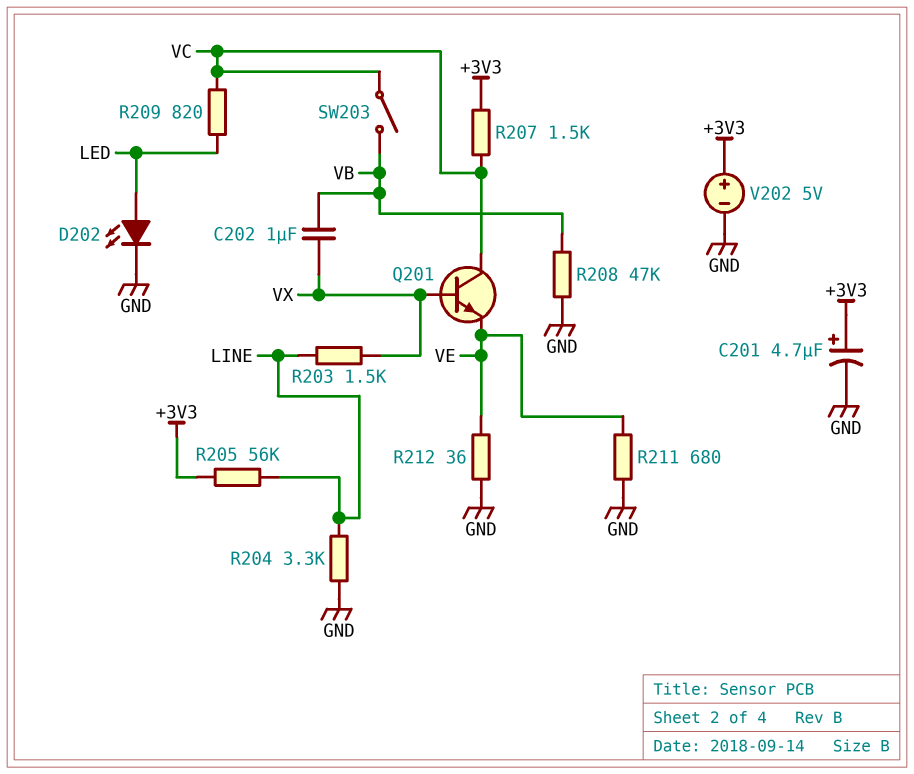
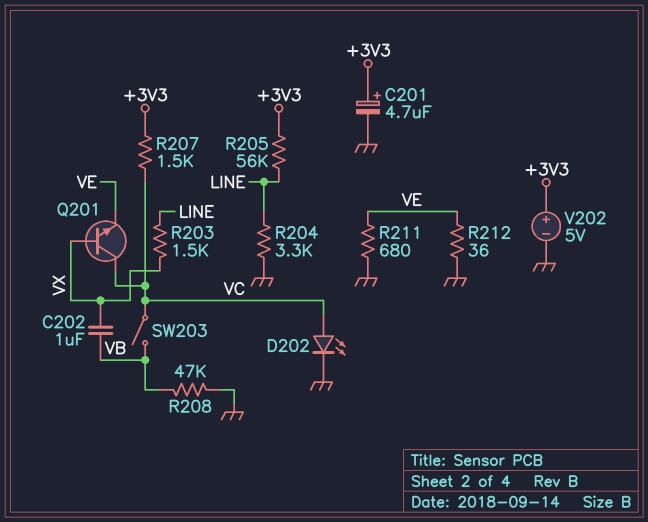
D202: LED (A LED, K GND) -> LED (A VC, K GND)
R209: 820 (LED, VC) -> none

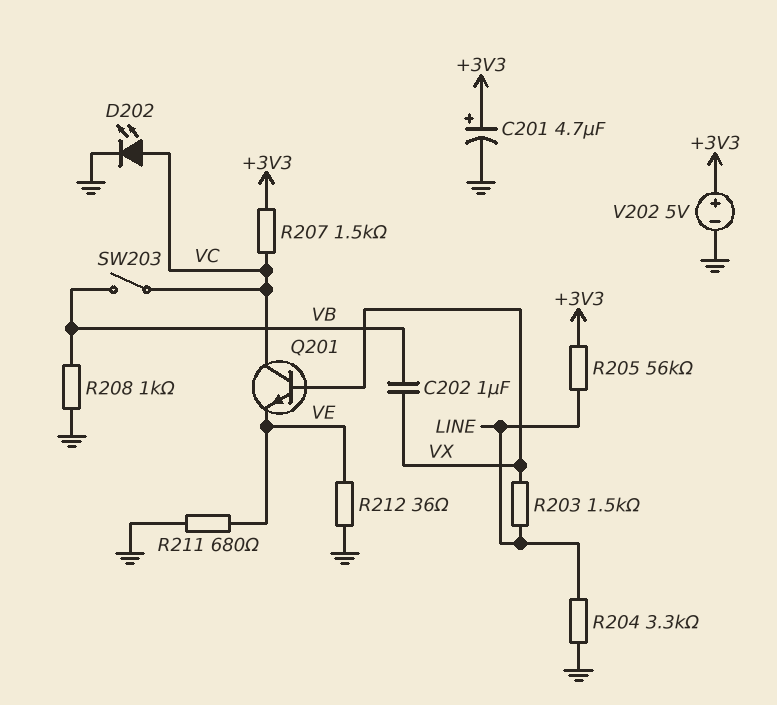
R208: 47k (GND, VB) -> 1k (GND, VB)

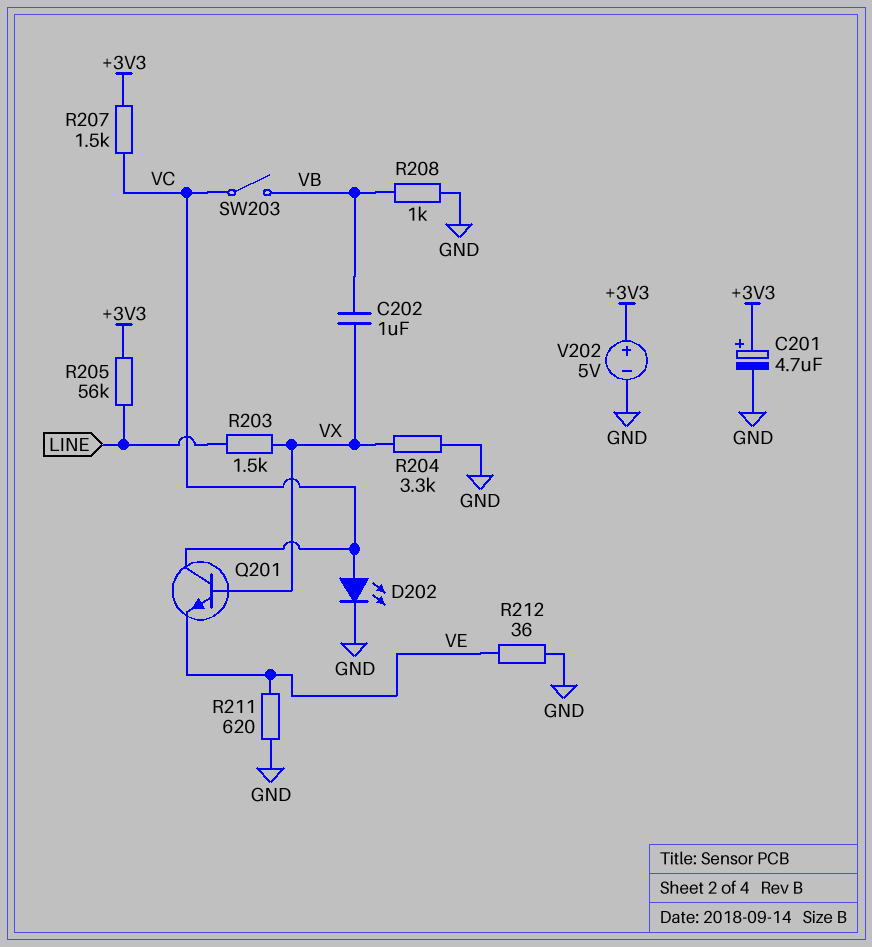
R204: 3.3k (GND, LINE) -> 3.3k (GND, VX)
R211: 680 (GND, VE) -> 620 (GND, VE)

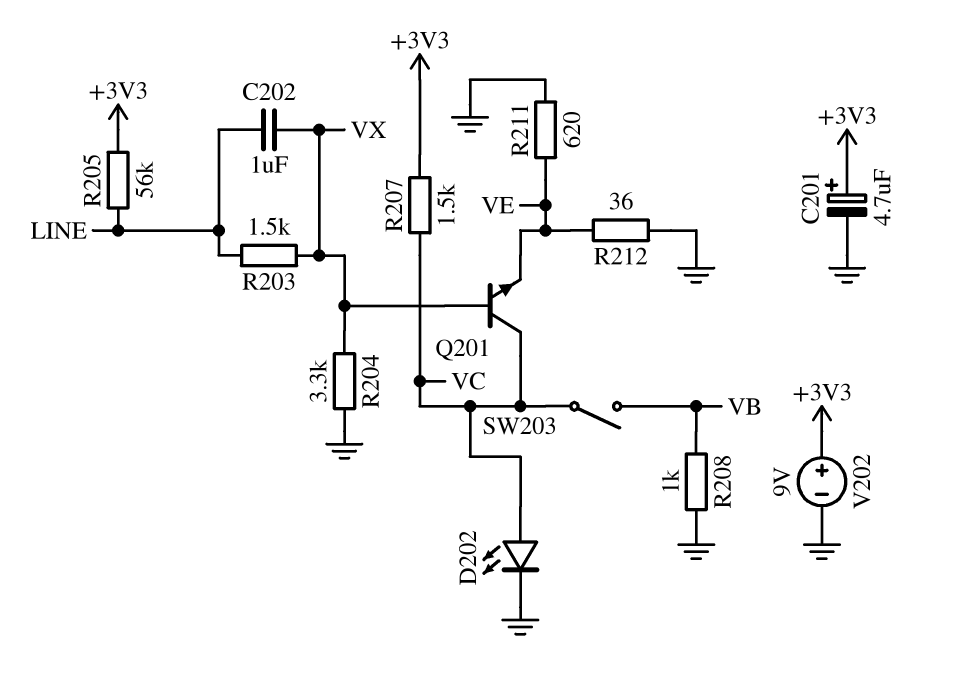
C202: 1uF (VB, VX) -> 1uF (LINE, VX)
V202: 5V (plus +3V3, minus GND) -> 9V (plus +3V3, minus GND)

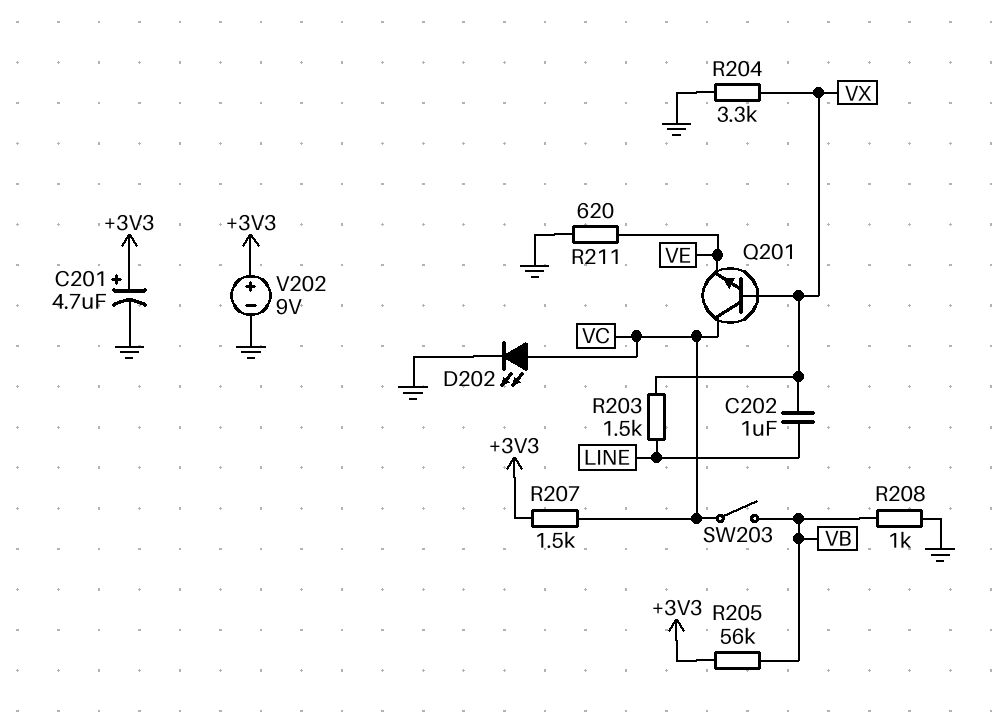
R205: 56k (+3V3, LINE) -> 56k (+3V3, VB)
R212: 36 (GND, VE) -> none

